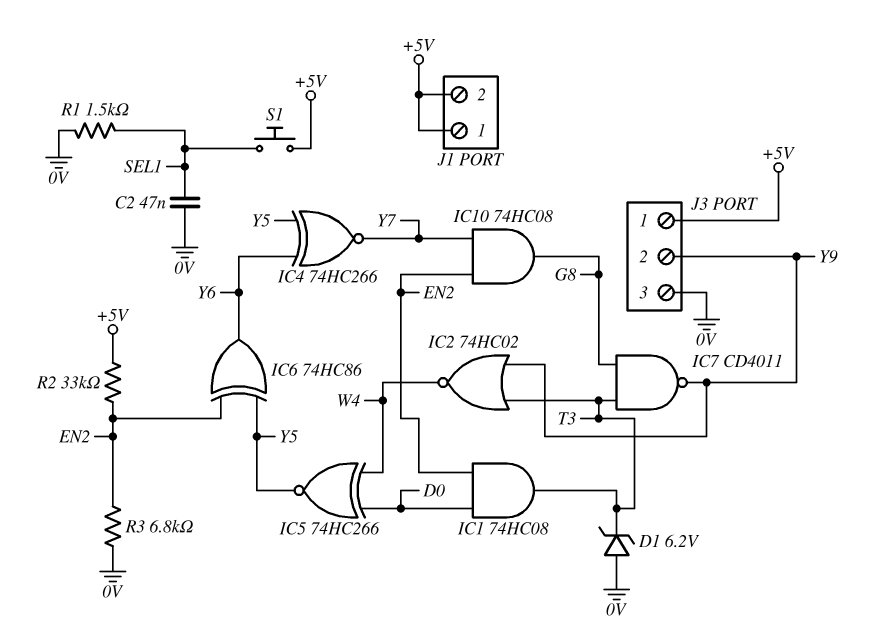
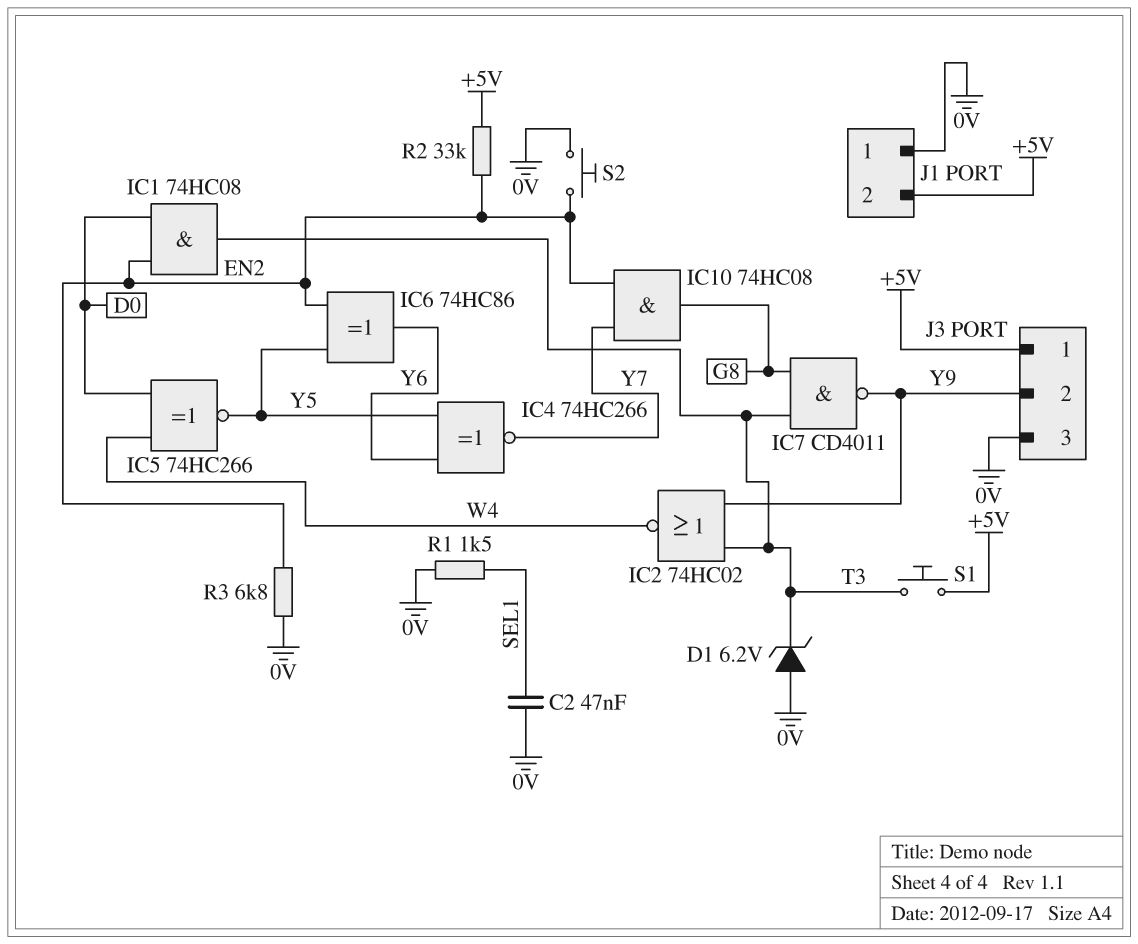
J1 pin 1: +5V -> 0V
S1: button (+5V, SEL1) -> button (+5V, T3)
S2: none -> button (0V, EN2)

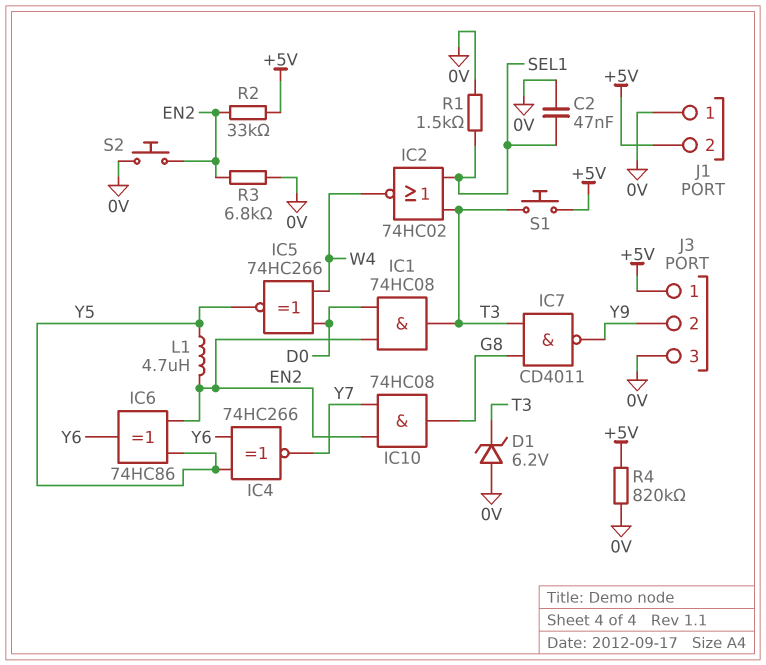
IC2: NOR 74HC02 (in T3, in Y9, out W4) -> NOR 74HC02 (in SEL1, in T3, out W4)
L1: none -> 4.7uH (EN2, Y5)
R4: none -> 820k (+5V, 0V)

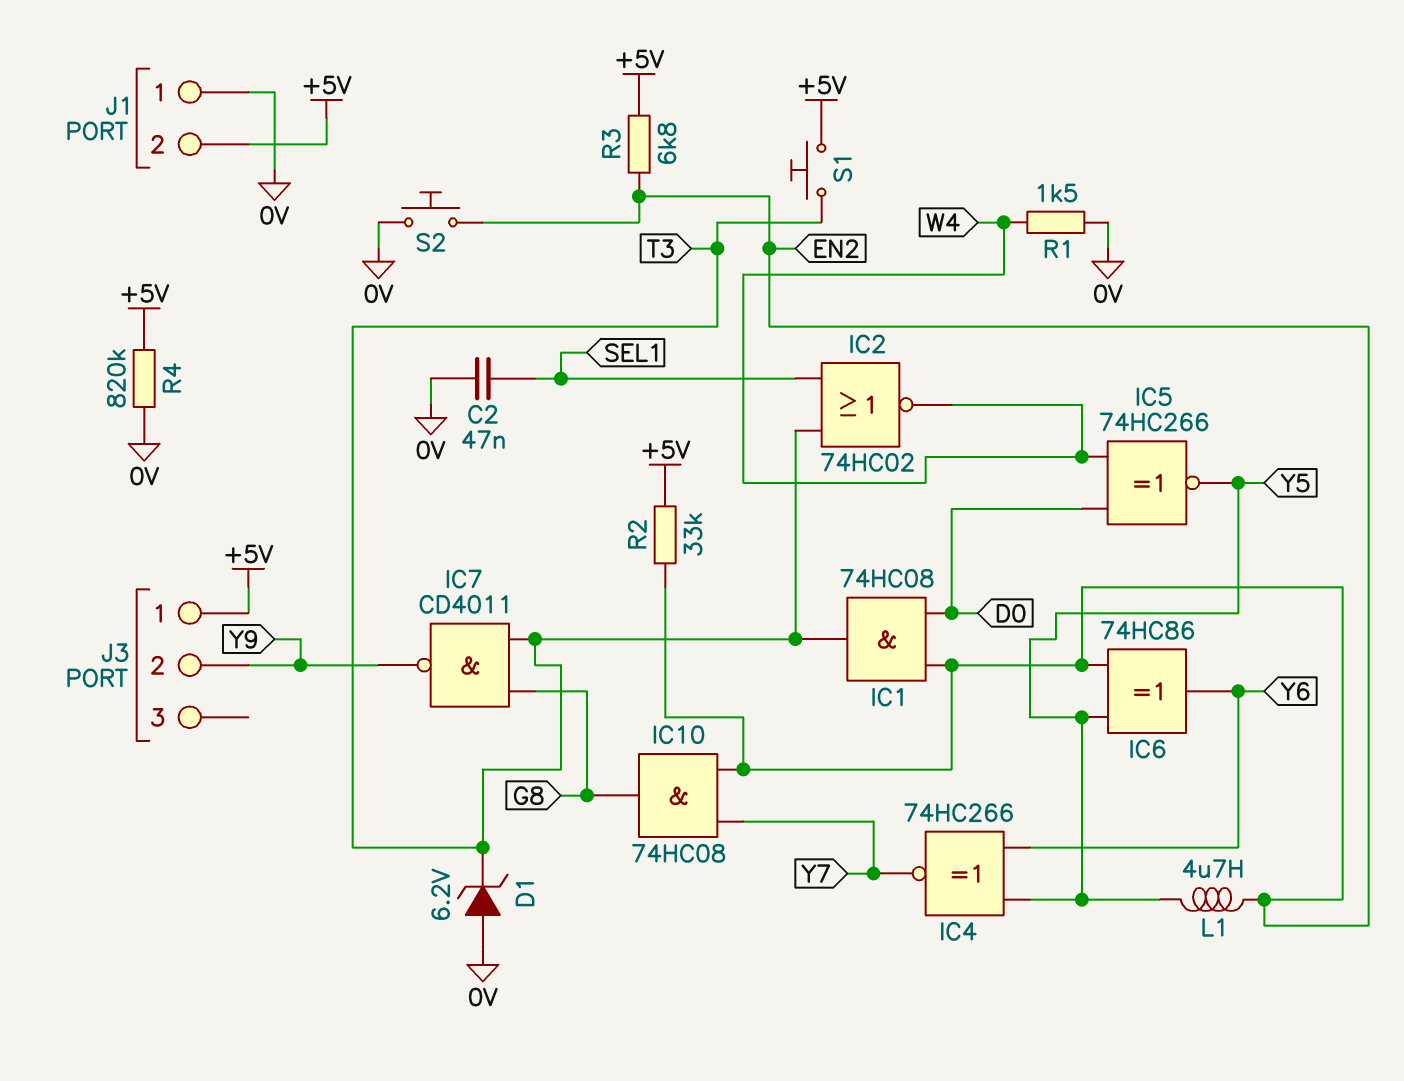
J3 pin 3: 0V -> none
R1: 1.5k (0V, SEL1) -> 1.5k (0V, W4)
R3: 6.8k (0V, EN2) -> 6.8k (+5V, EN2)

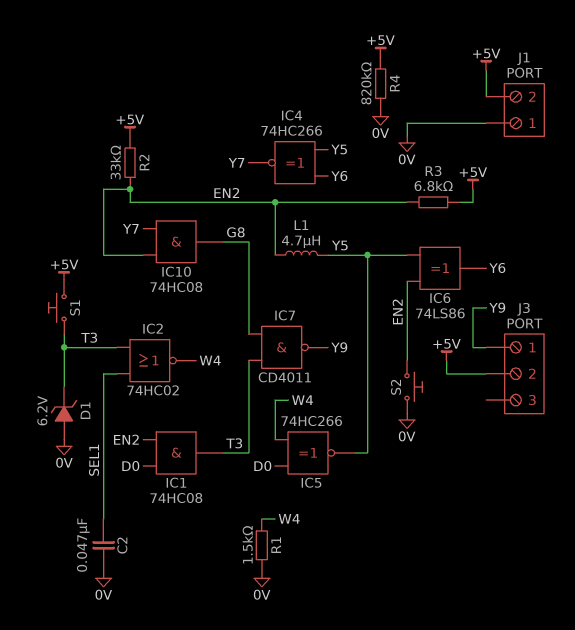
IC6: XOR 74HC86 (in EN2, in Y5, out Y6) -> XOR 74LS86 (in EN2, in Y5, out Y6)
J3 pin 1: +5V -> Y9
J3 pin 2: Y9 -> +5V

